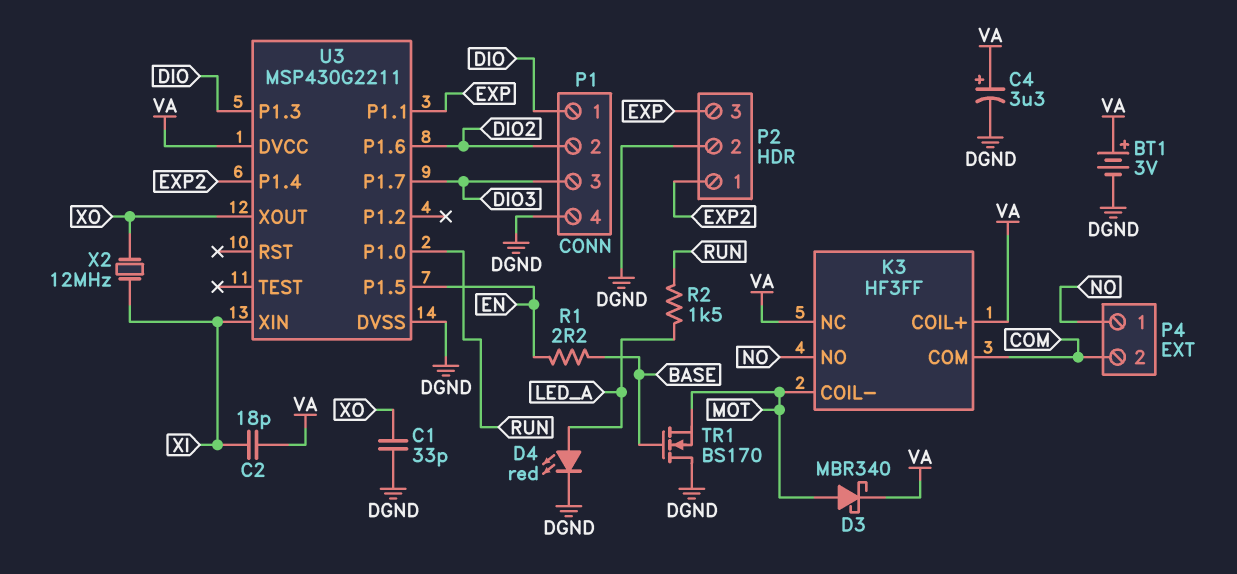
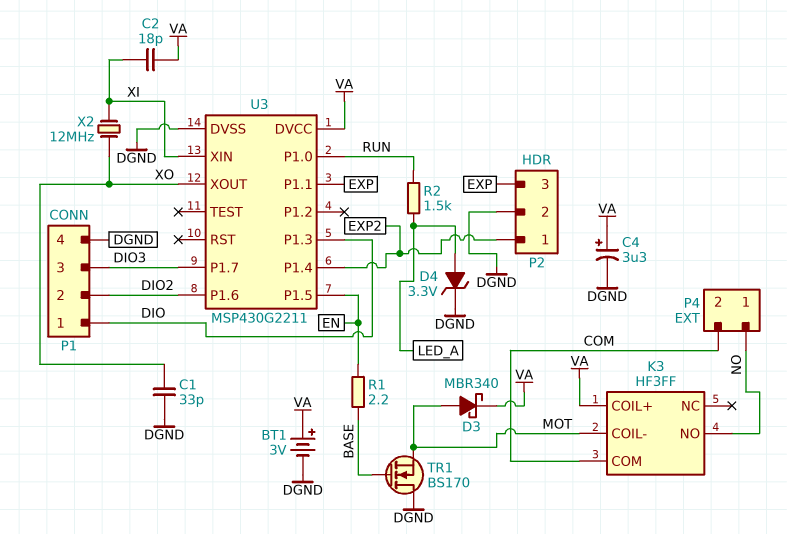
D4: LED red (A LED_A, K DGND) -> zener 3.3V (A LED_A, K DGND)
K3 pin NC: VA -> none

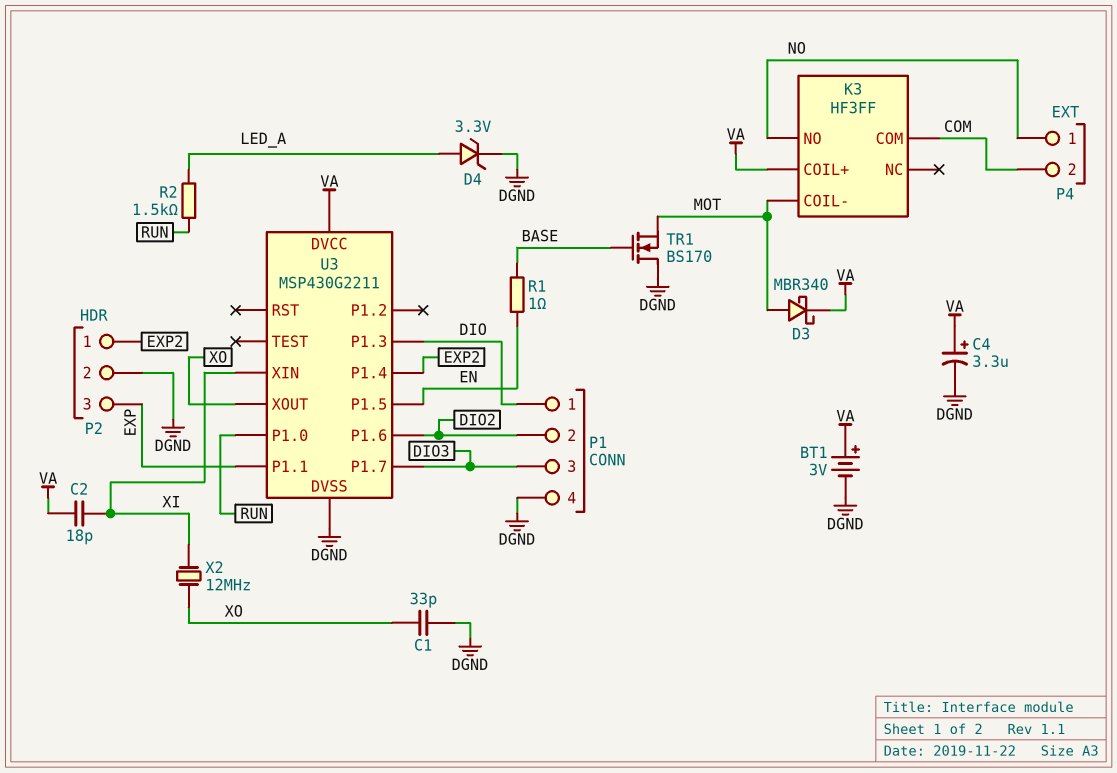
R1: 2.2 (BASE, EN) -> 1 (BASE, EN)

